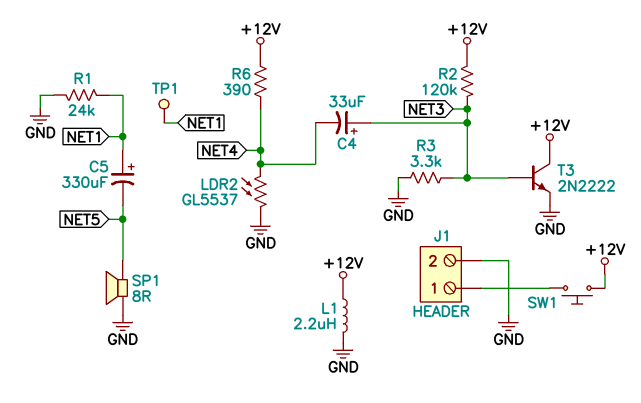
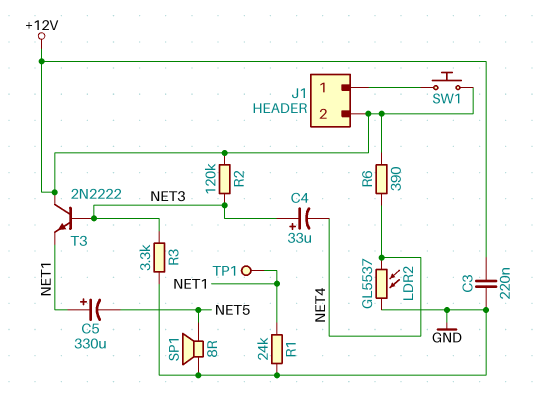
C3: none -> 220nF (+12V, GND)
J1 pin 2: GND -> +12V
L1: 2.2uH (+12V, GND) -> none
T3: NPN 2N2222 (B NET3, C +12V, E GND) -> NPN 2N2222 (B NET3, C +12V, E NET1)

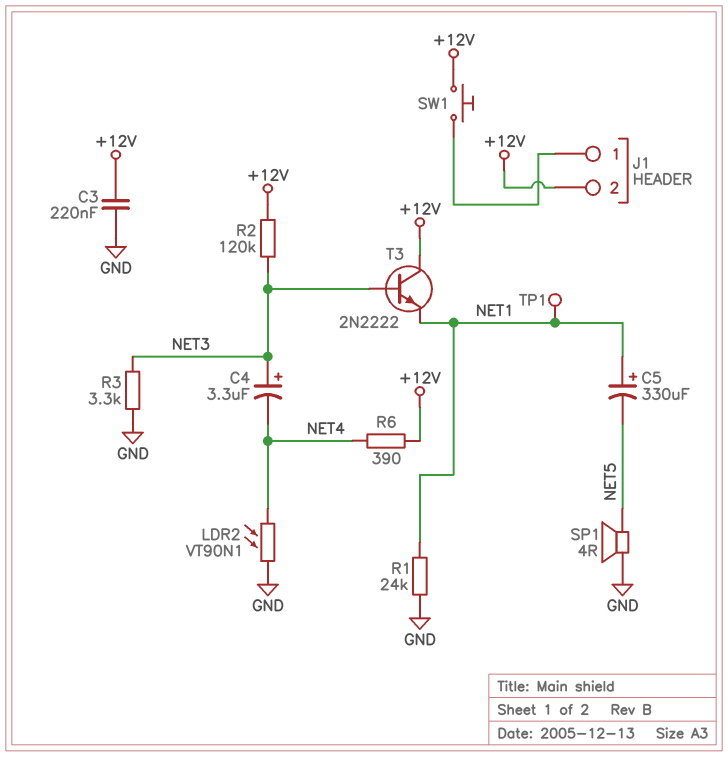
C4: 33uF (plus NET3, minus NET4) -> 3.3uF (plus NET3, minus NET4)
LDR2: GL5537 (GND, NET4) -> VT90N1 (GND, NET4)
SP1: speaker 8R (GND, NET5) -> speaker 4R (GND, NET5)

